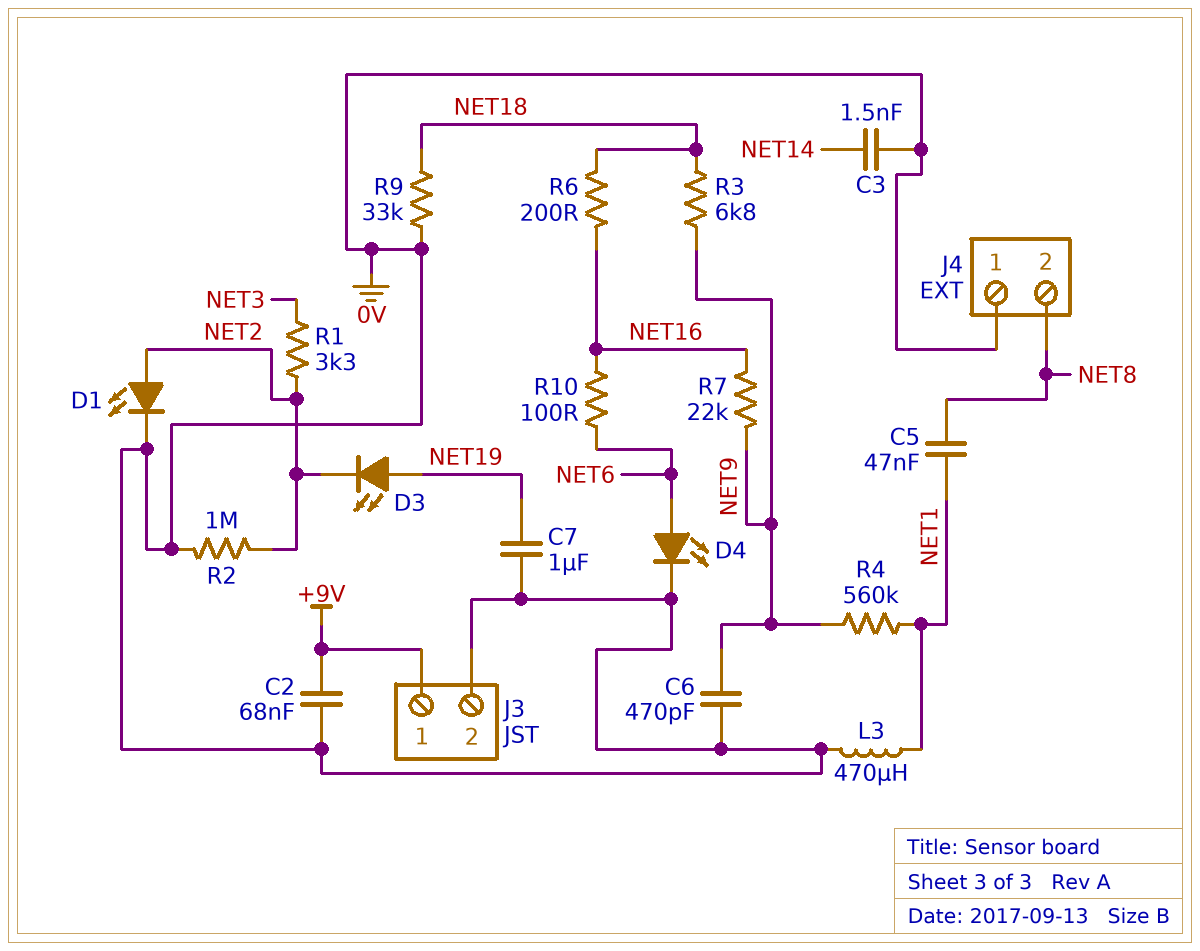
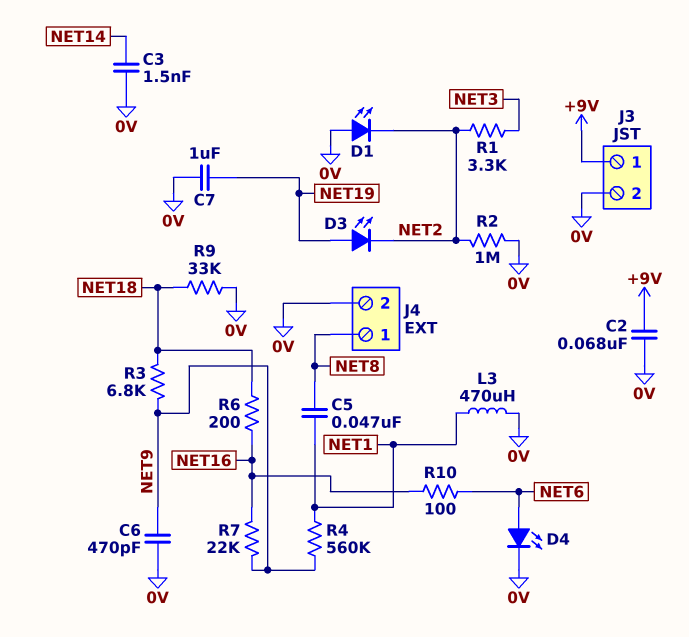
D1: LED (A NET2, K 0V) -> LED (A 0V, K NET2)
J4 pin 1: 0V -> NET8
J4 pin 2: NET8 -> 0V

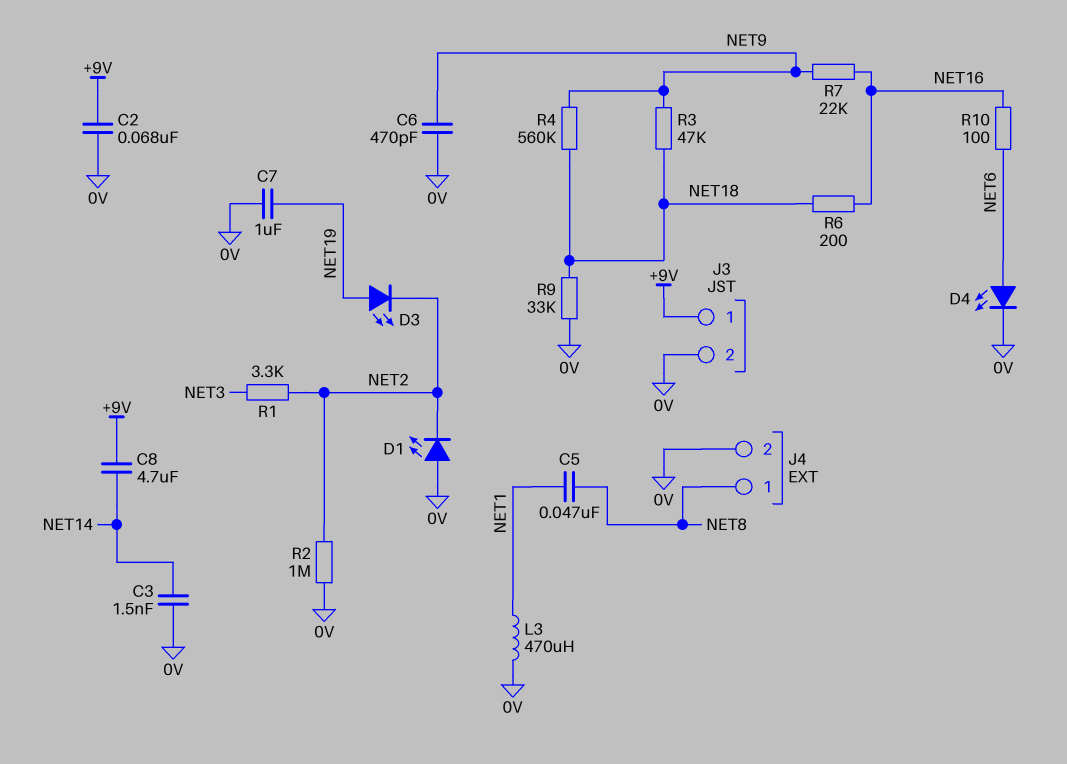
C8: none -> 4.7uF (+9V, NET14)
R3: 6.8k (NET9, NET18) -> 47k (NET9, NET18)
R4: 560k (NET1, NET9) -> 560k (NET9, NET18)

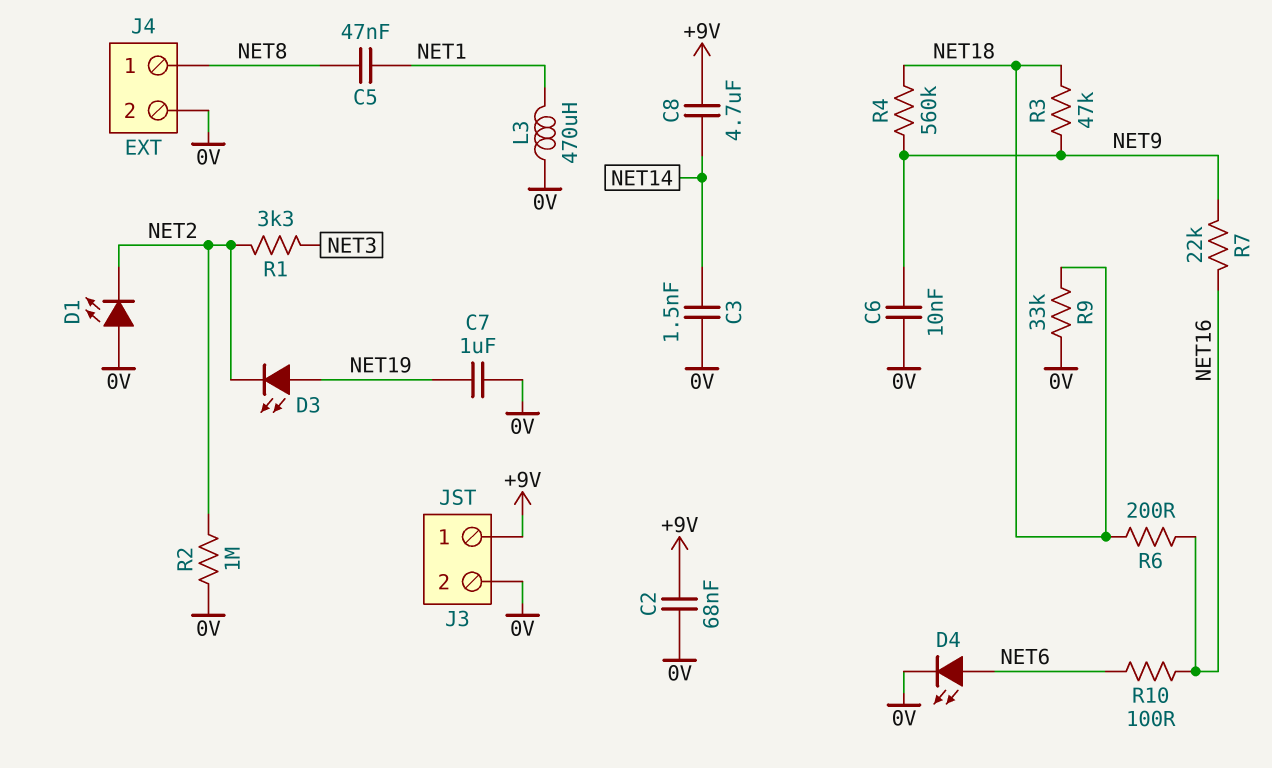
C6: 470pF (0V, NET9) -> 10nF (0V, NET9)

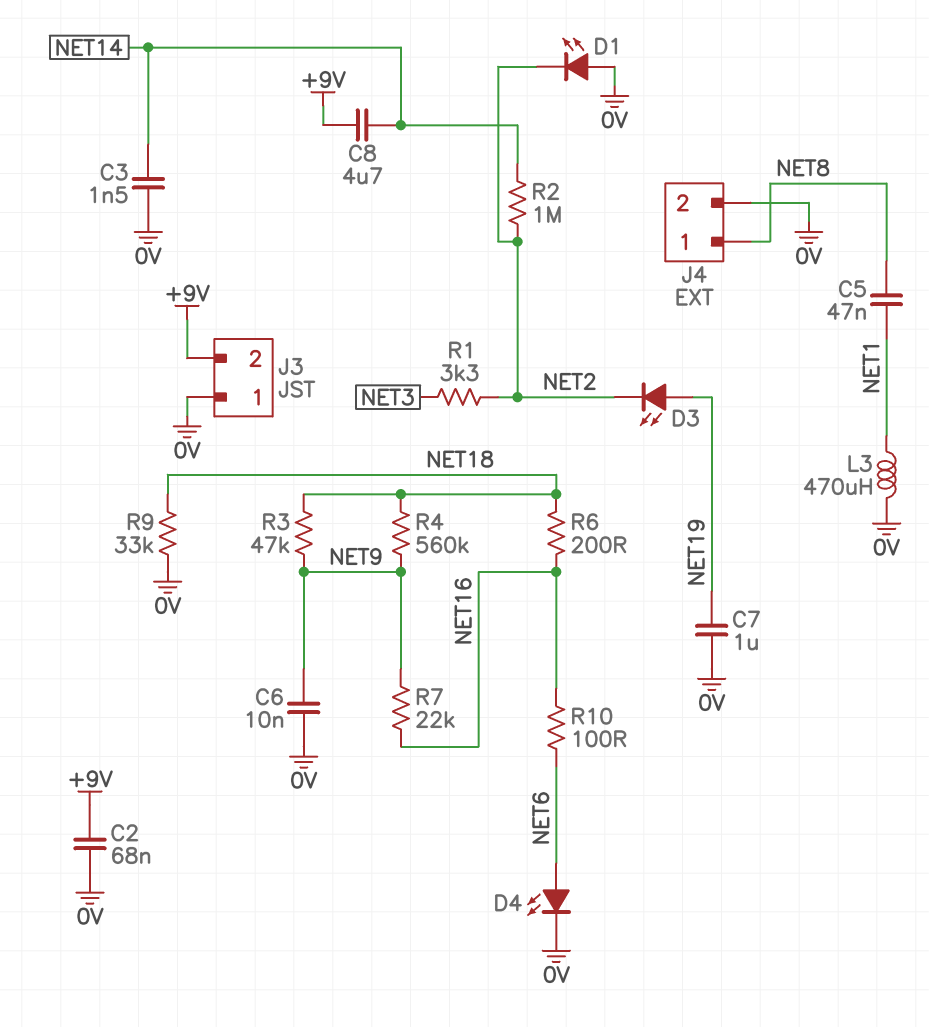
J3 pin 1: +9V -> 0V
J3 pin 2: 0V -> +9V
R2: 1M (0V, NET2) -> 1M (NET2, NET14)

